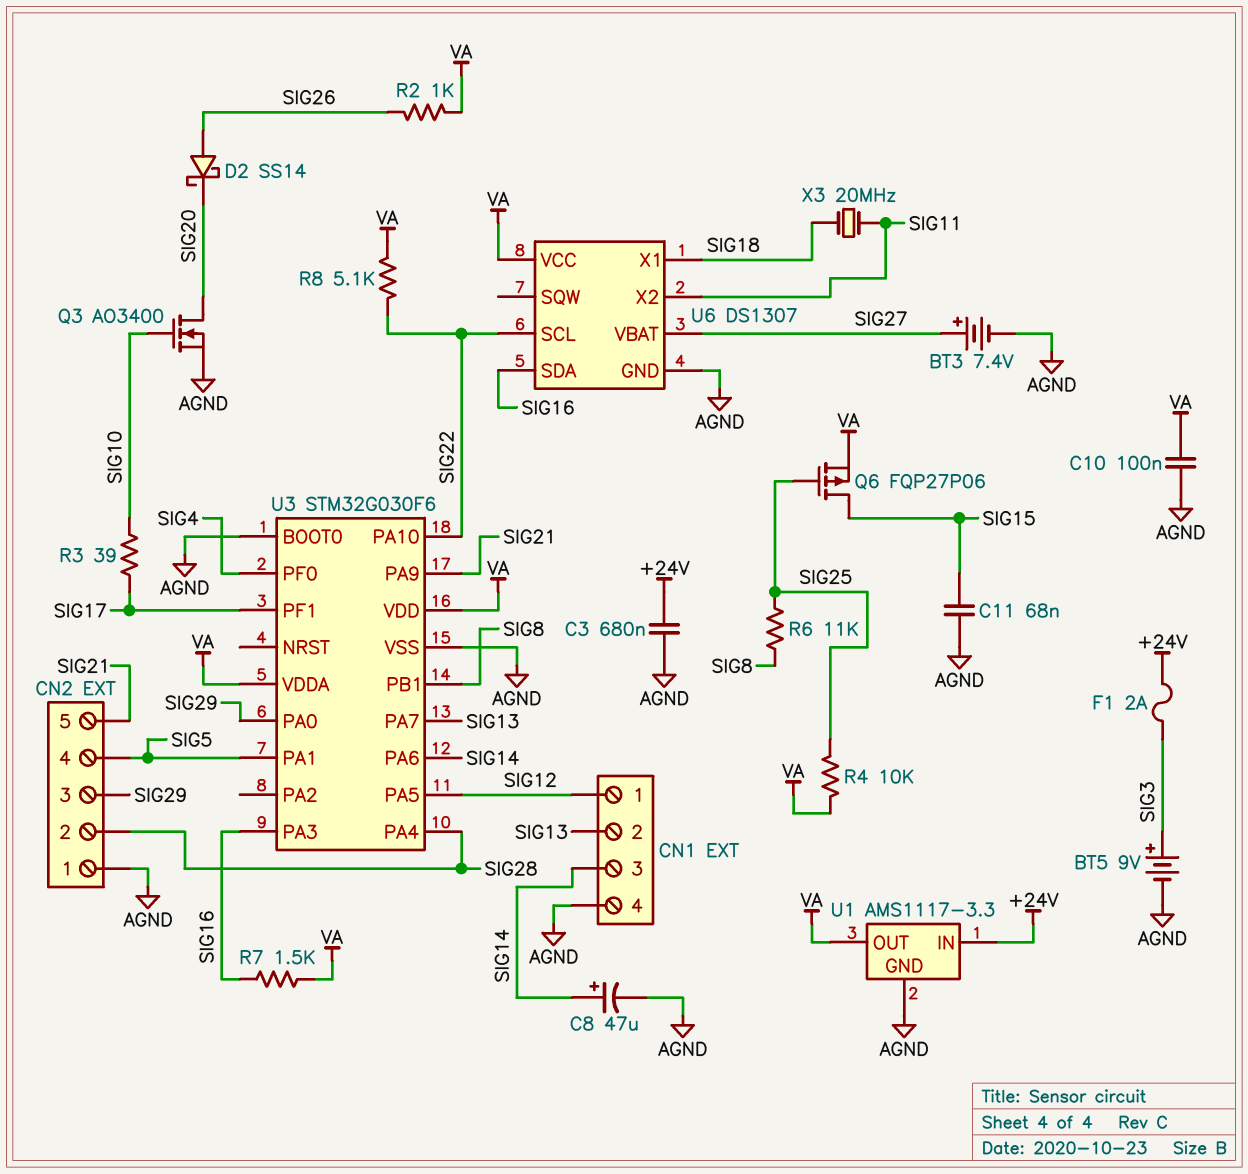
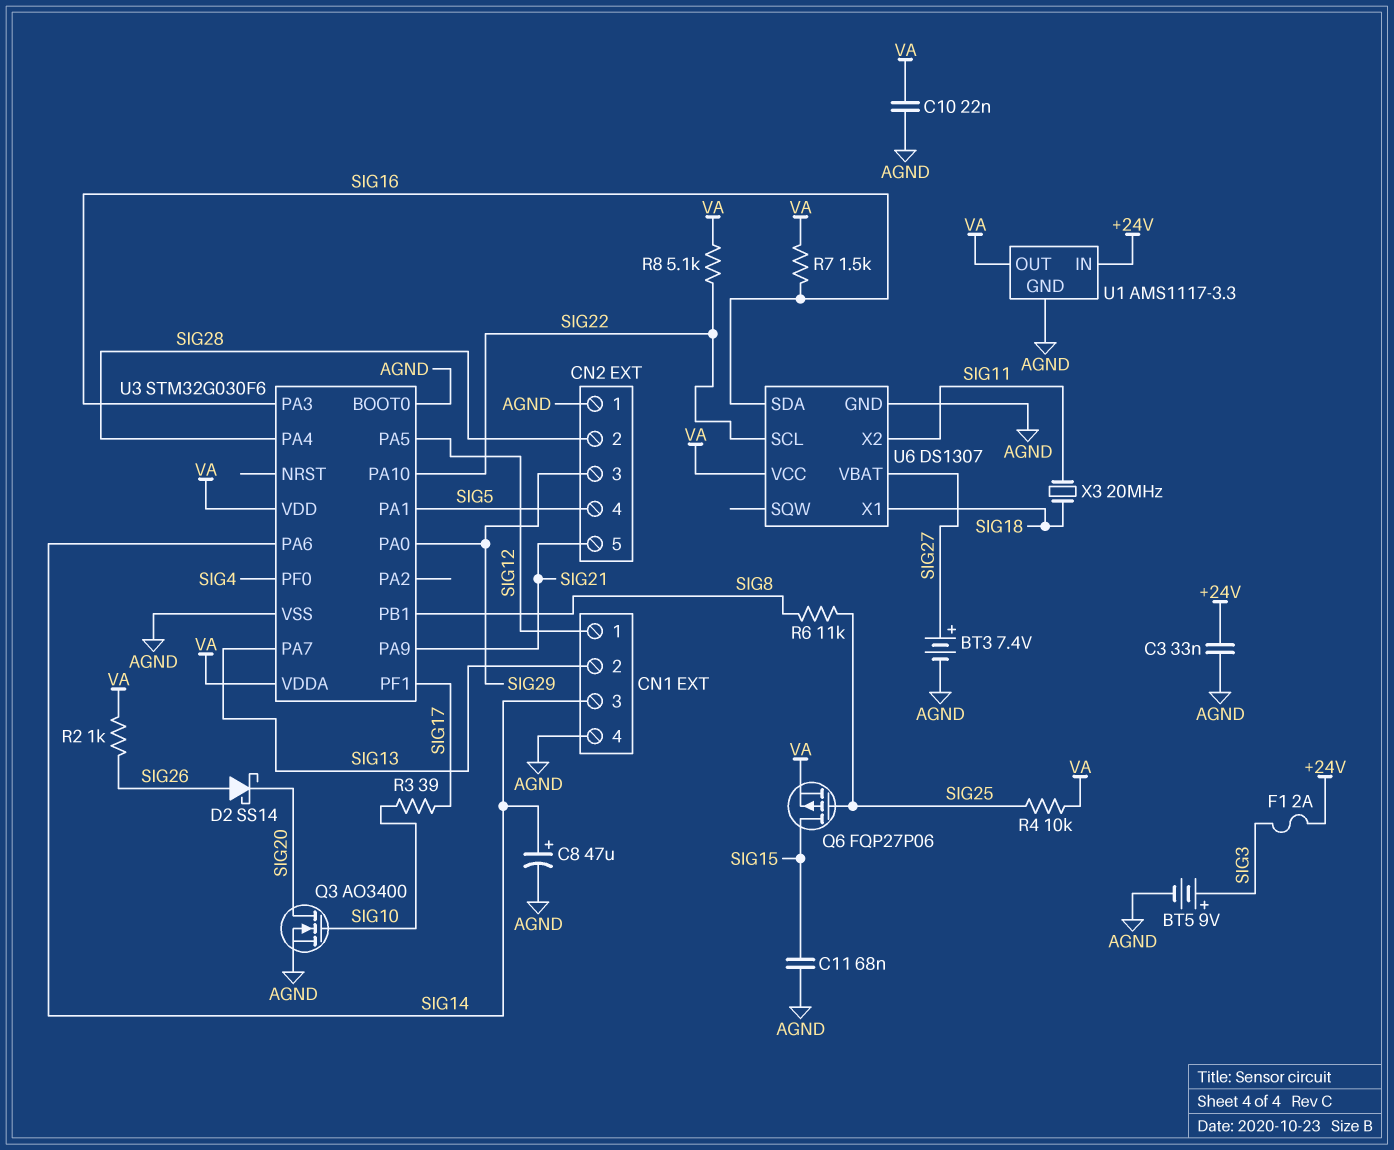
C3: 680nF (+24V, AGND) -> 33nF (+24V, AGND)
C10: 100nF (AGND, VA) -> 22nF (AGND, VA)

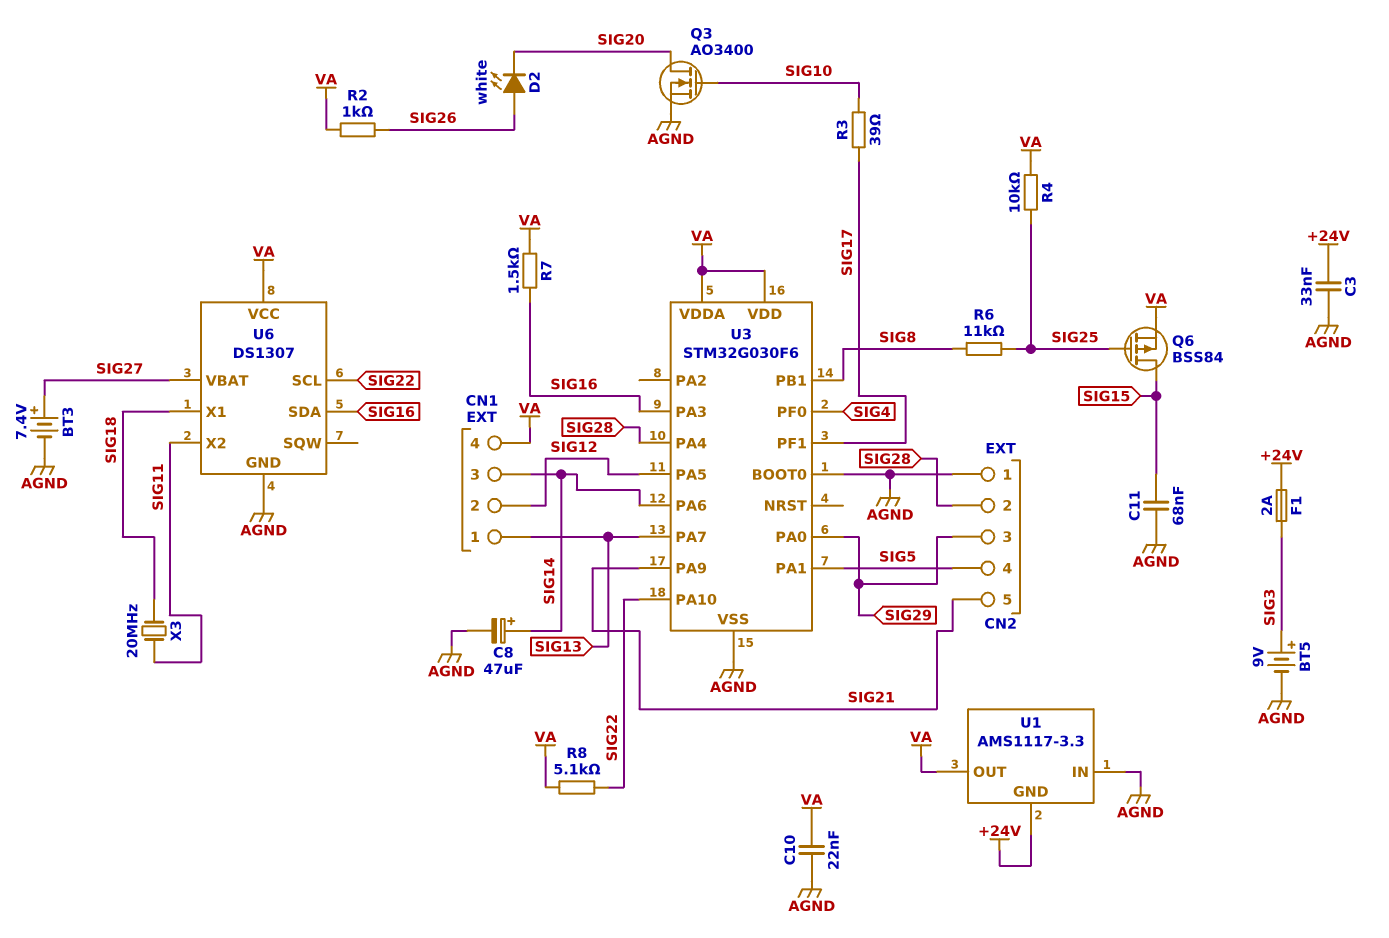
CN1 pin 1: SIG12 -> SIG13
CN1 pin 2: SIG13 -> SIG12
CN1 pin 4: AGND -> VA
D2: schottky SS14 (A SIG26, K SIG20) -> LED white (A SIG26, K SIG20)
Q6: PMOS FQP27P06 (G SIG25, D SIG15, S VA) -> PMOS BSS84 (G SIG25, D SIG15, S VA)
U1 pin GND: AGND -> +24V
U1 pin IN: +24V -> AGND

